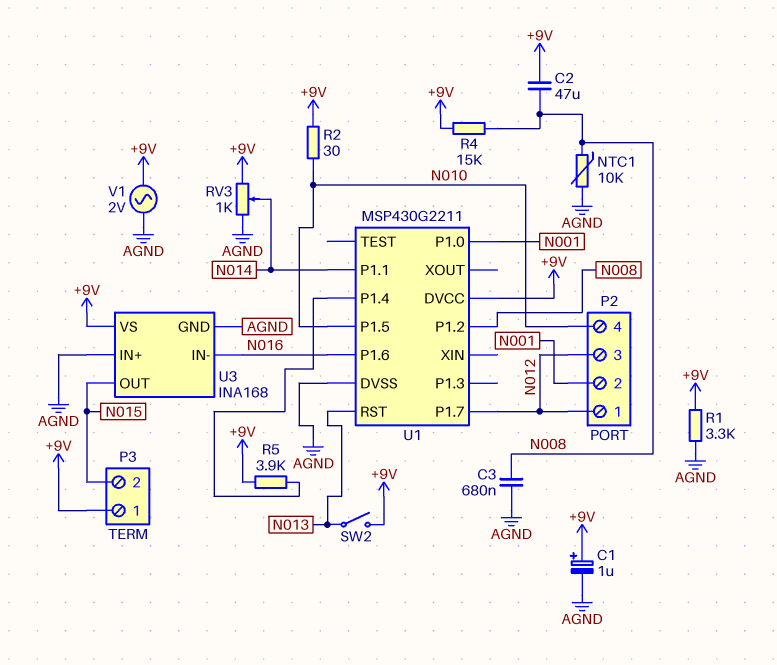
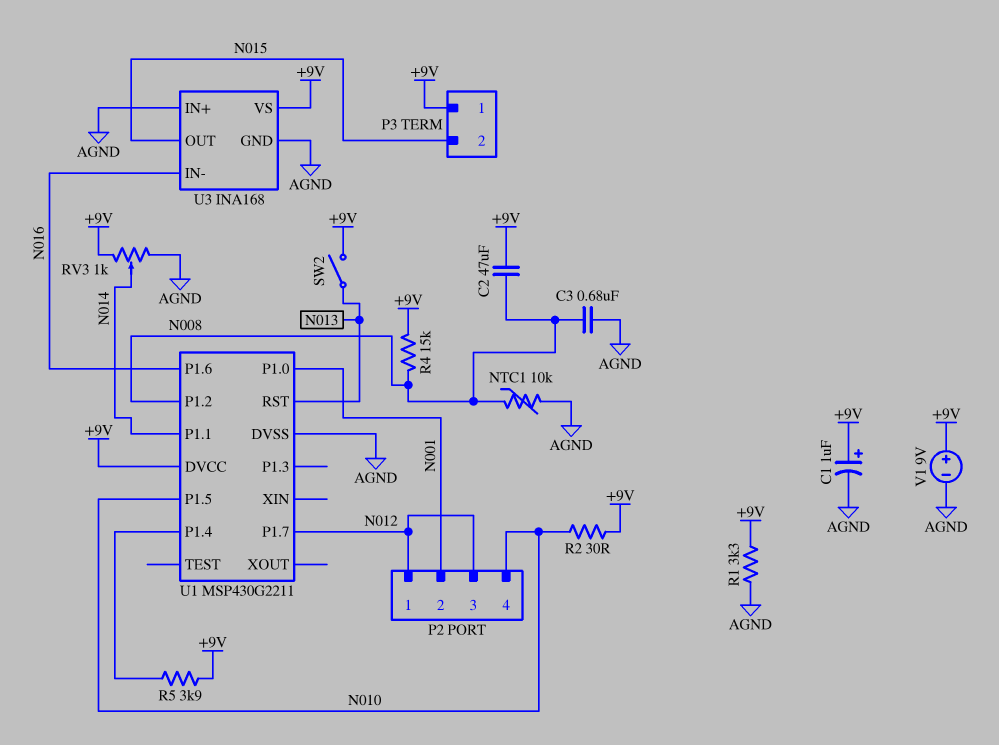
V1: AC 2V (+9V, AGND) -> 9V (plus +9V, minus AGND)

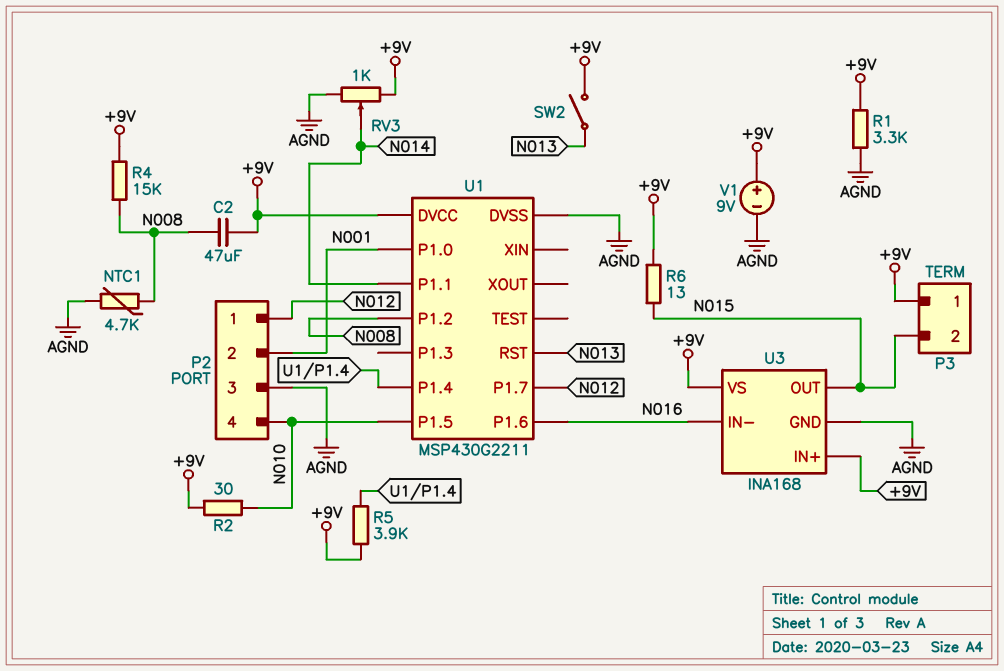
C1: 1uF (plus +9V, minus AGND) -> none
C3: 680nF (AGND, N008) -> none
NTC1: 10k (AGND, N008) -> 4.7k (AGND, N008)
P2 pin 3: N012 -> AGND
R6: none -> 13 (+9V, N015)
U3 pin IN+: AGND -> +9V

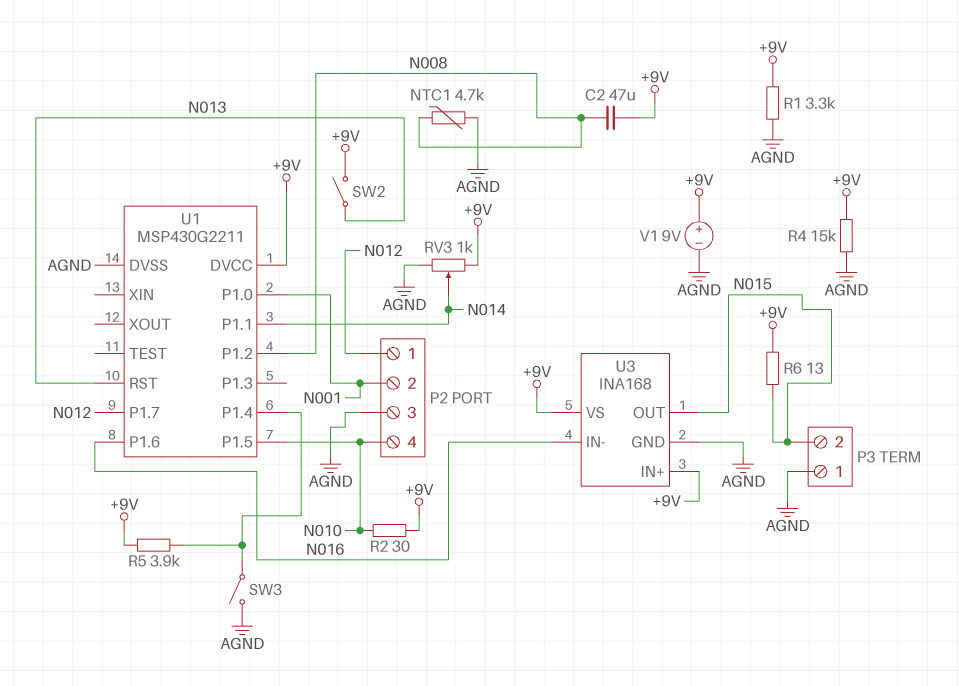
P3 pin 1: +9V -> AGND
R4: 15k (+9V, N008) -> 15k (+9V, AGND)
SW3: none -> switch (AGND, U1/P1.4)

